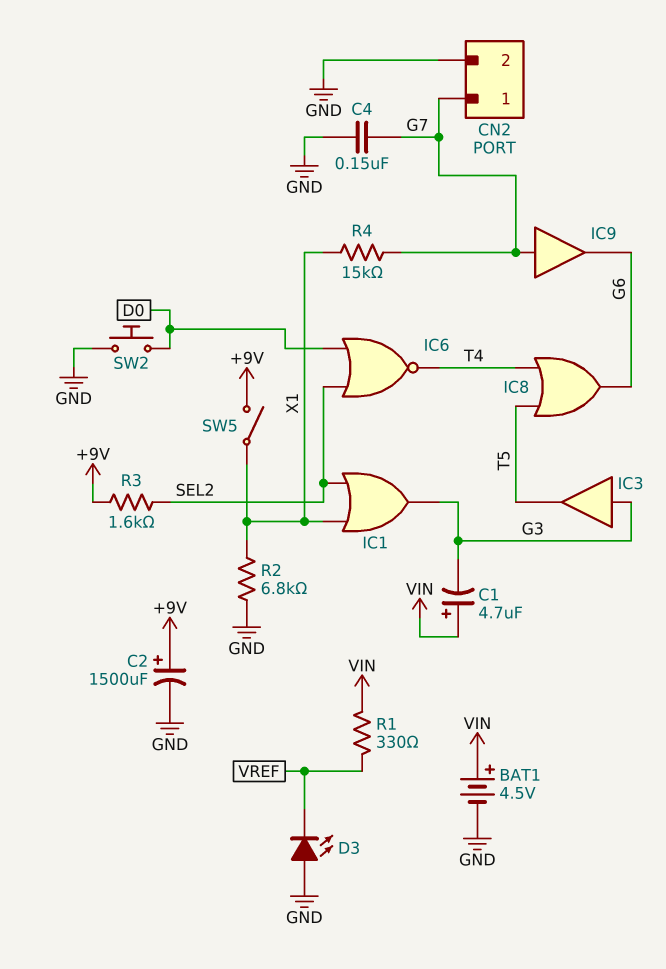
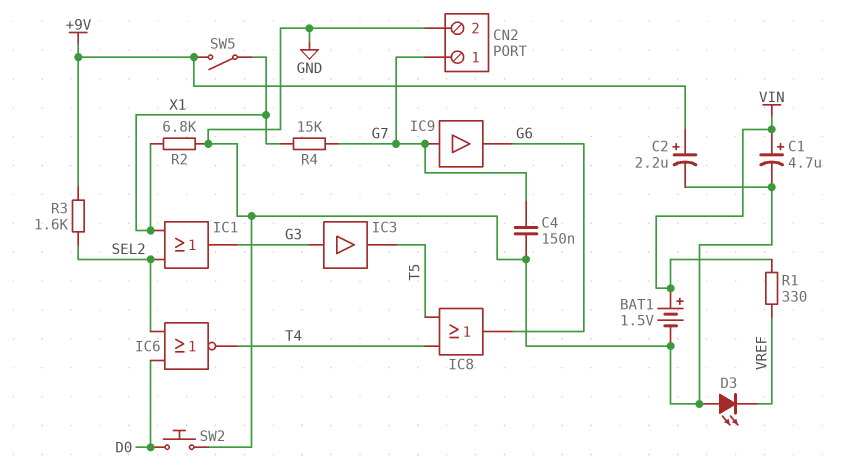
BAT1: 4.5V (plus VIN, minus GND) -> 1.5V (plus VIN, minus GND)
C1: 4.7uF (plus VIN, minus G3) -> 4.7uF (plus VIN, minus GND)
C2: 1500uF (plus +9V, minus GND) -> 2.2uF (plus +9V, minus GND)

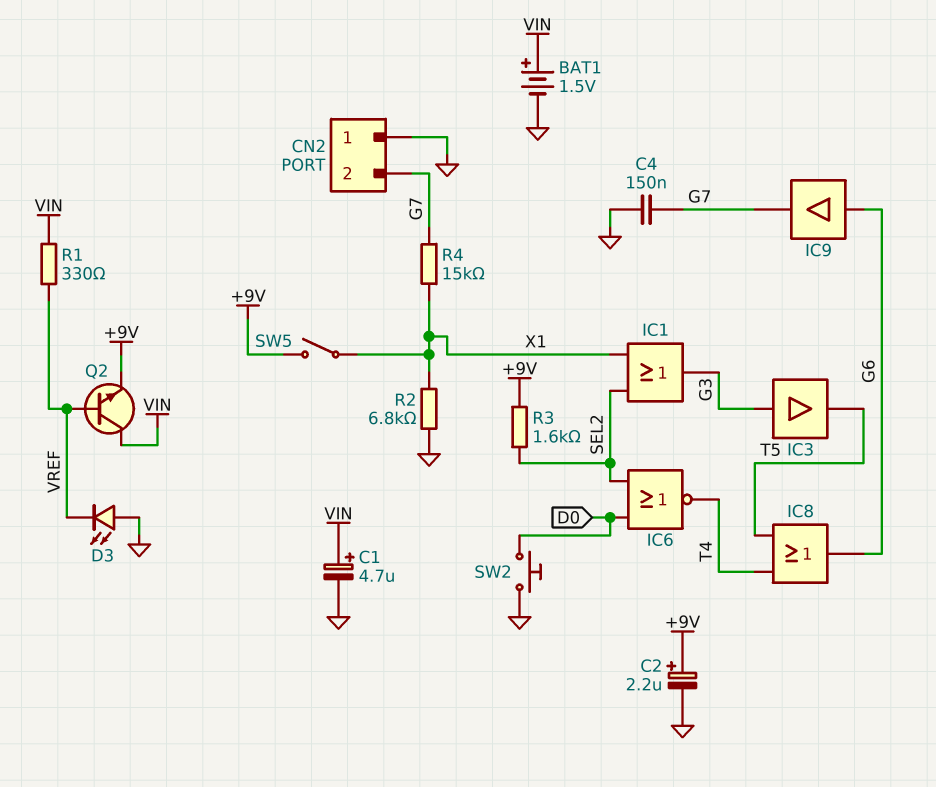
CN2 pin 1: G7 -> GND
CN2 pin 2: GND -> G7
IC9: buffer (in G7, out G6) -> buffer (in G6, out G7)
Q2: none -> NPN (B VREF, C VIN, E +9V)

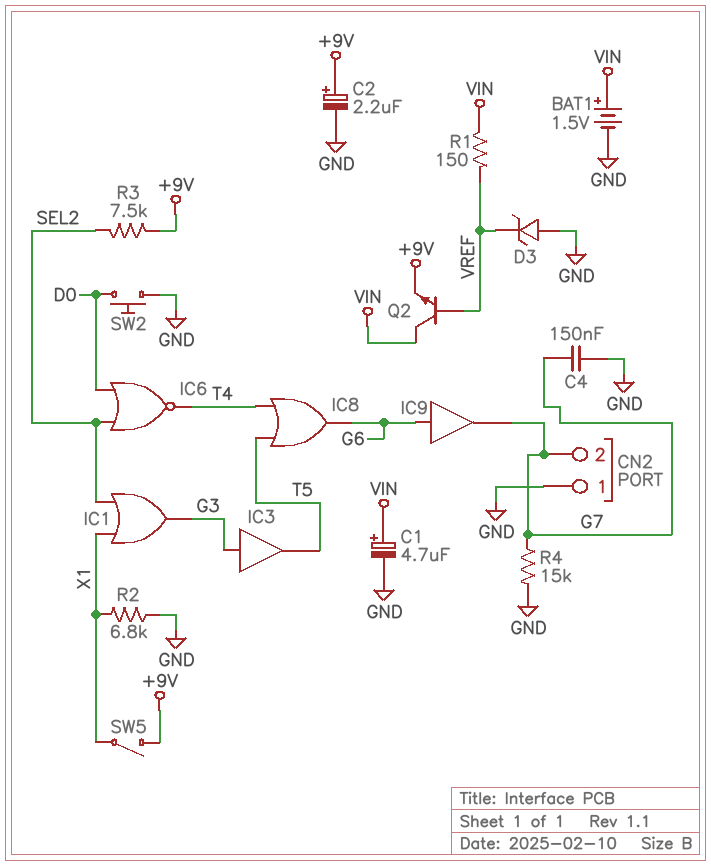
D3: LED (A GND, K VREF) -> zener (A GND, K VREF)
R1: 330 (VIN, VREF) -> 150 (VIN, VREF)
R3: 1.6k (+9V, SEL2) -> 7.5k (+9V, SEL2)
R4: 15k (G7, X1) -> 15k (G7, GND)

